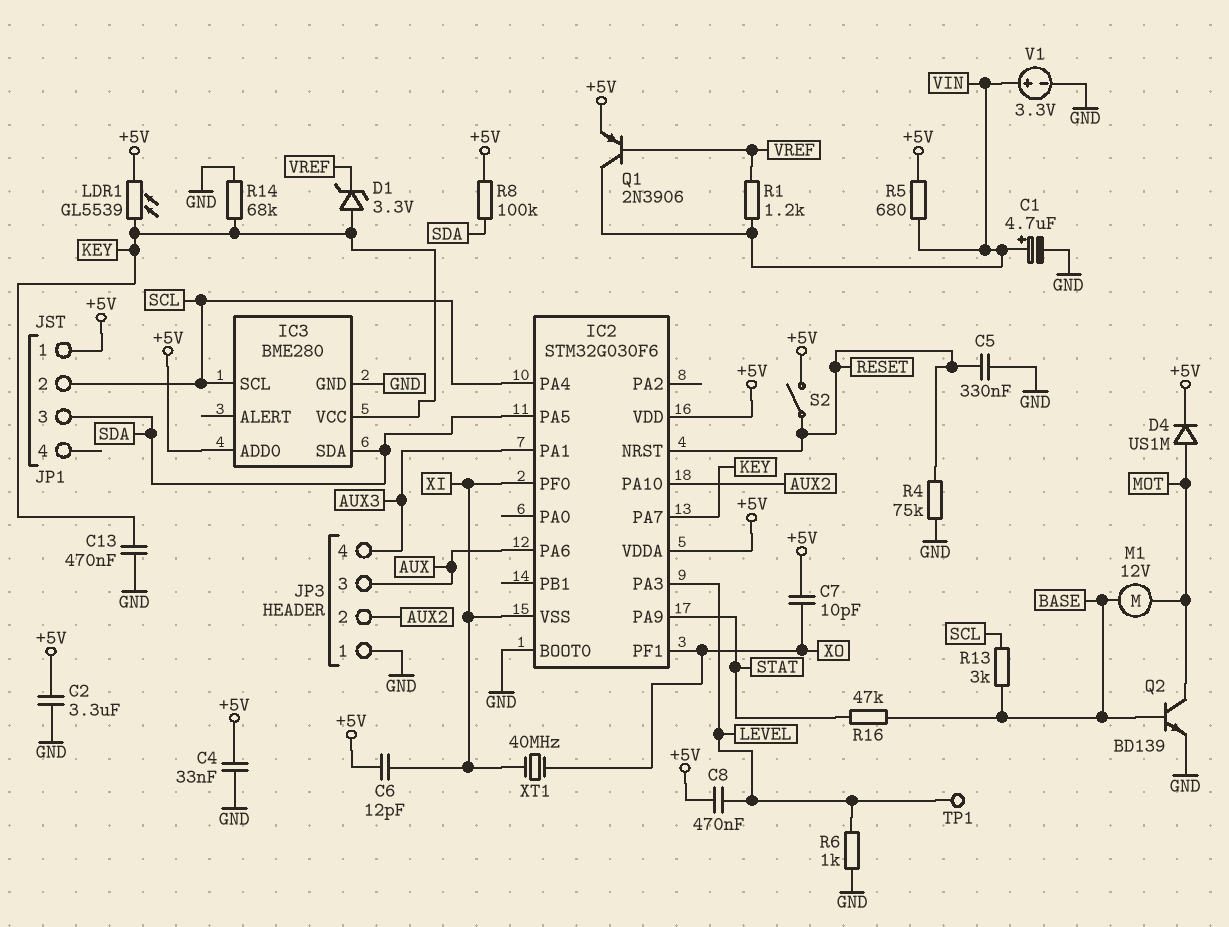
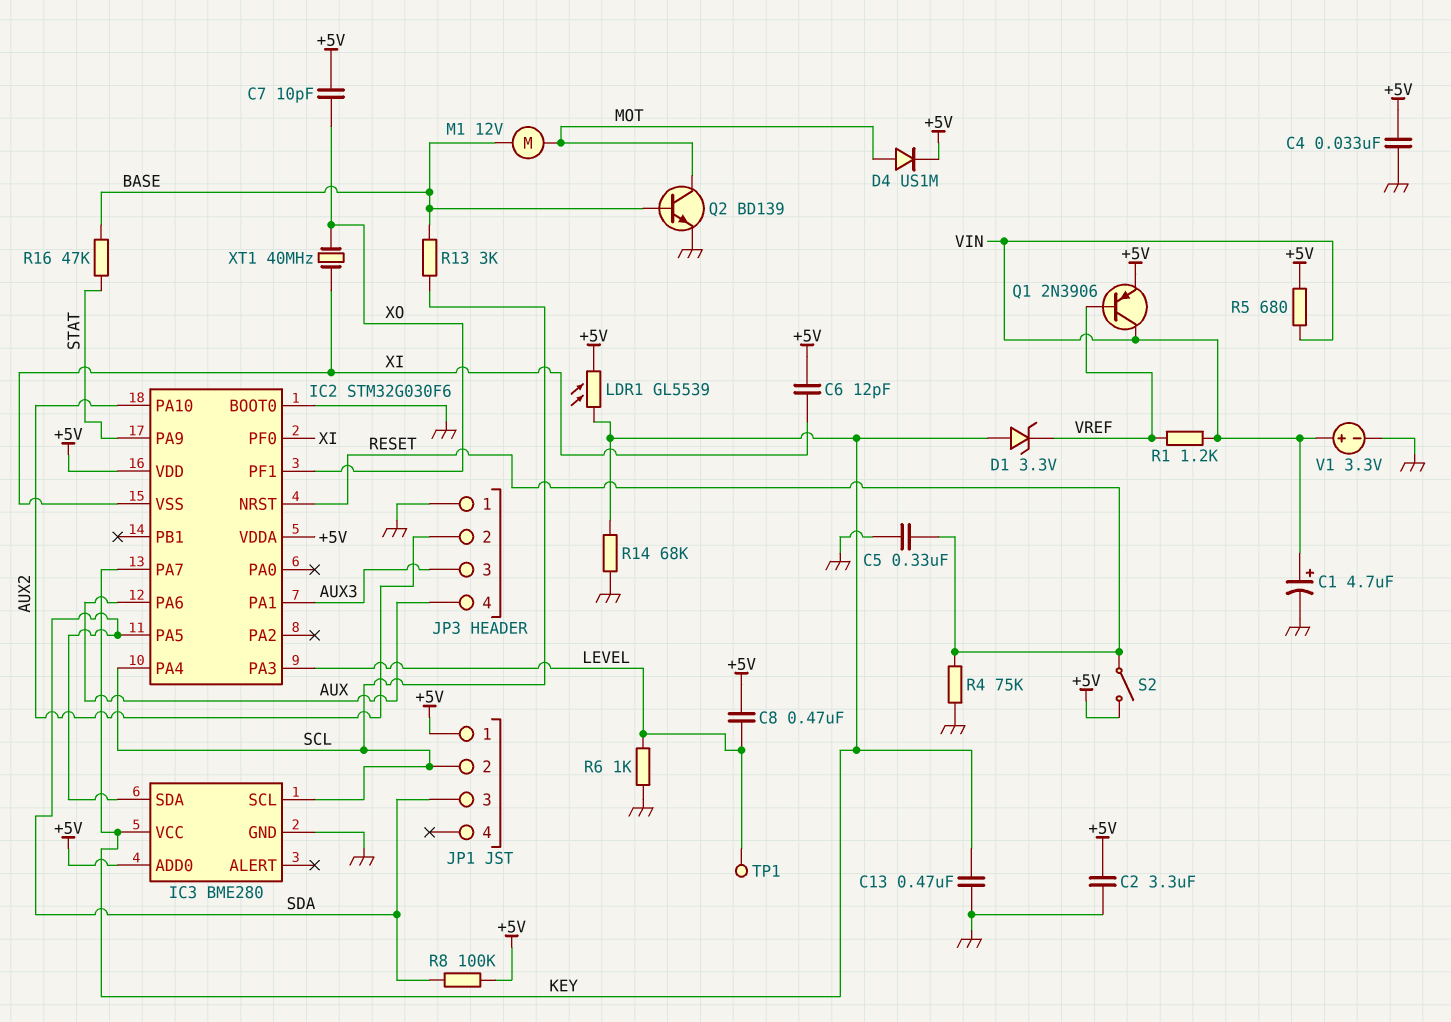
JP3 pin 3: AUX -> AUX3
JP3 pin 4: AUX3 -> AUX

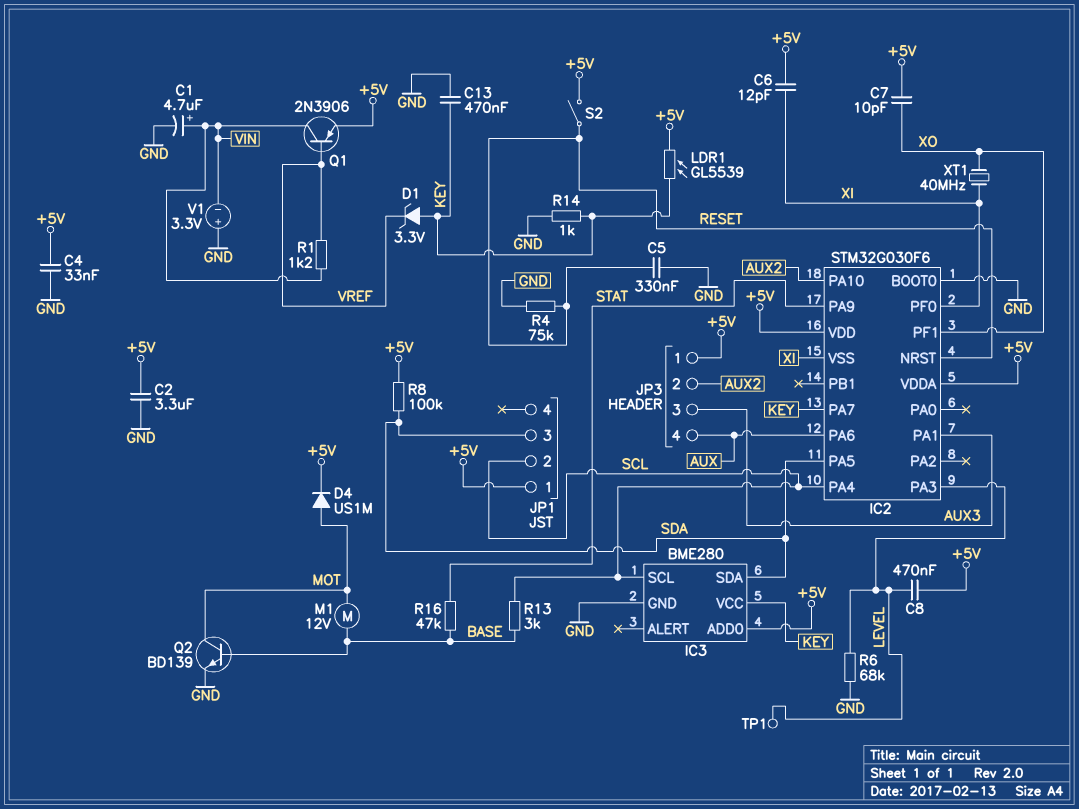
JP3 pin 1: GND -> +5V
R5: 680 (+5V, VIN) -> none
R6: 1k (GND, LEVEL) -> 68k (GND, LEVEL)
R14: 68k (GND, KEY) -> 1k (GND, KEY)
V1: 3.3V (plus VIN, minus GND) -> 3.3V (plus GND, minus VIN)

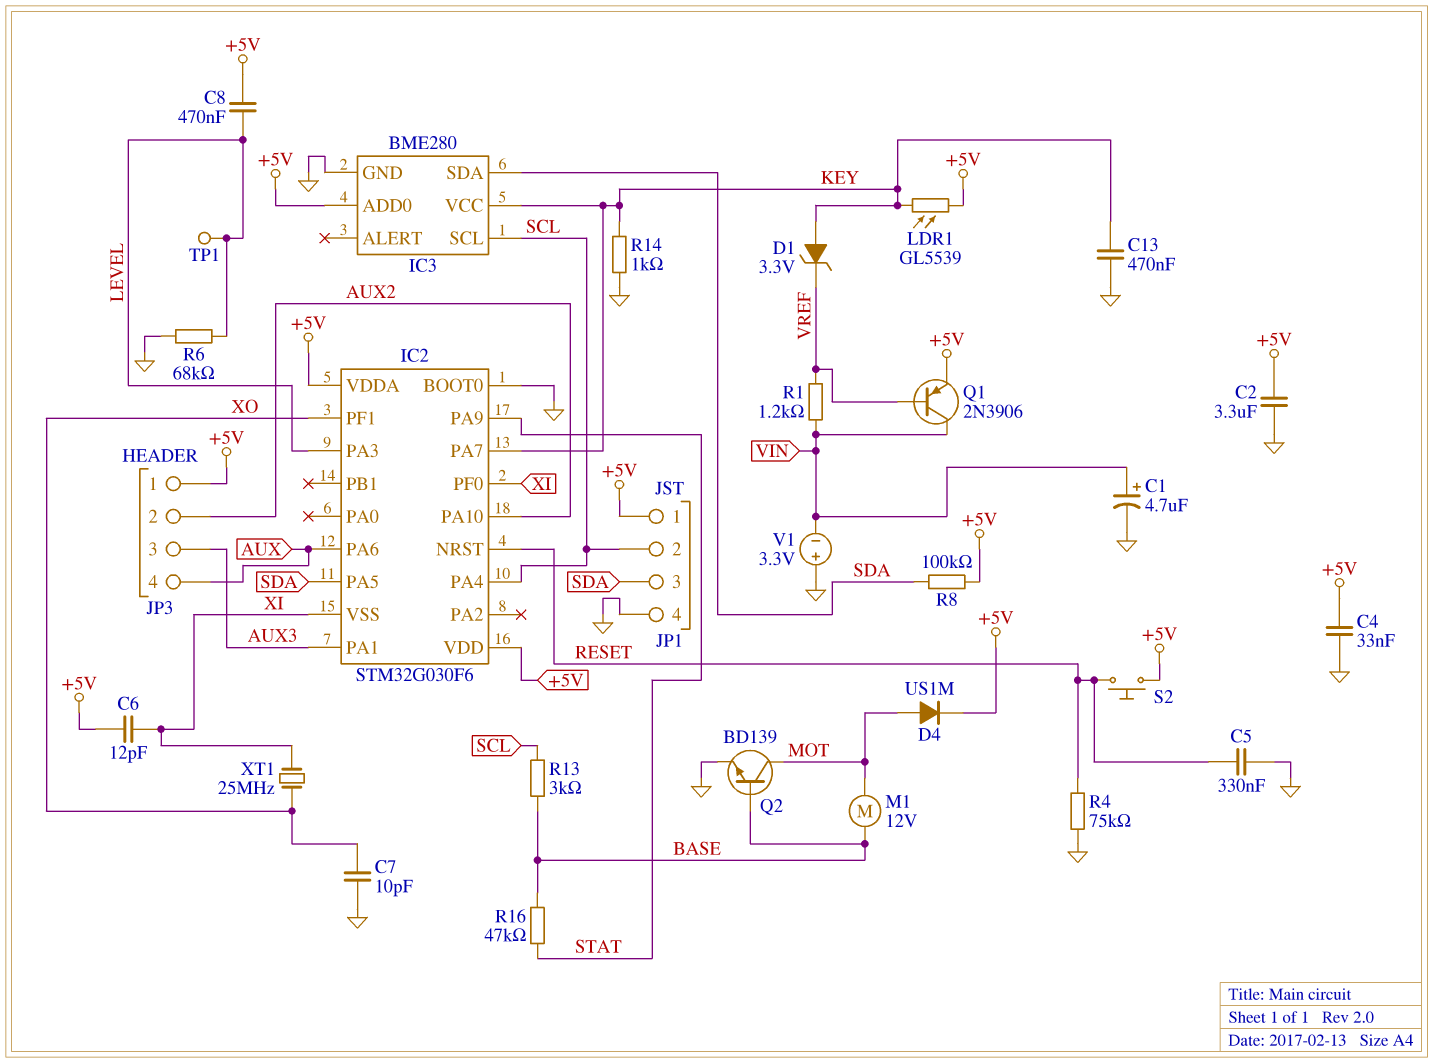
C7: 10pF (+5V, XO) -> 10pF (GND, XO)
JP1 pin 4: none -> GND
S2: switch (+5V, RESET) -> button (+5V, RESET)
XT1: 40MHz (XI, XO) -> 25MHz (XI, XO)

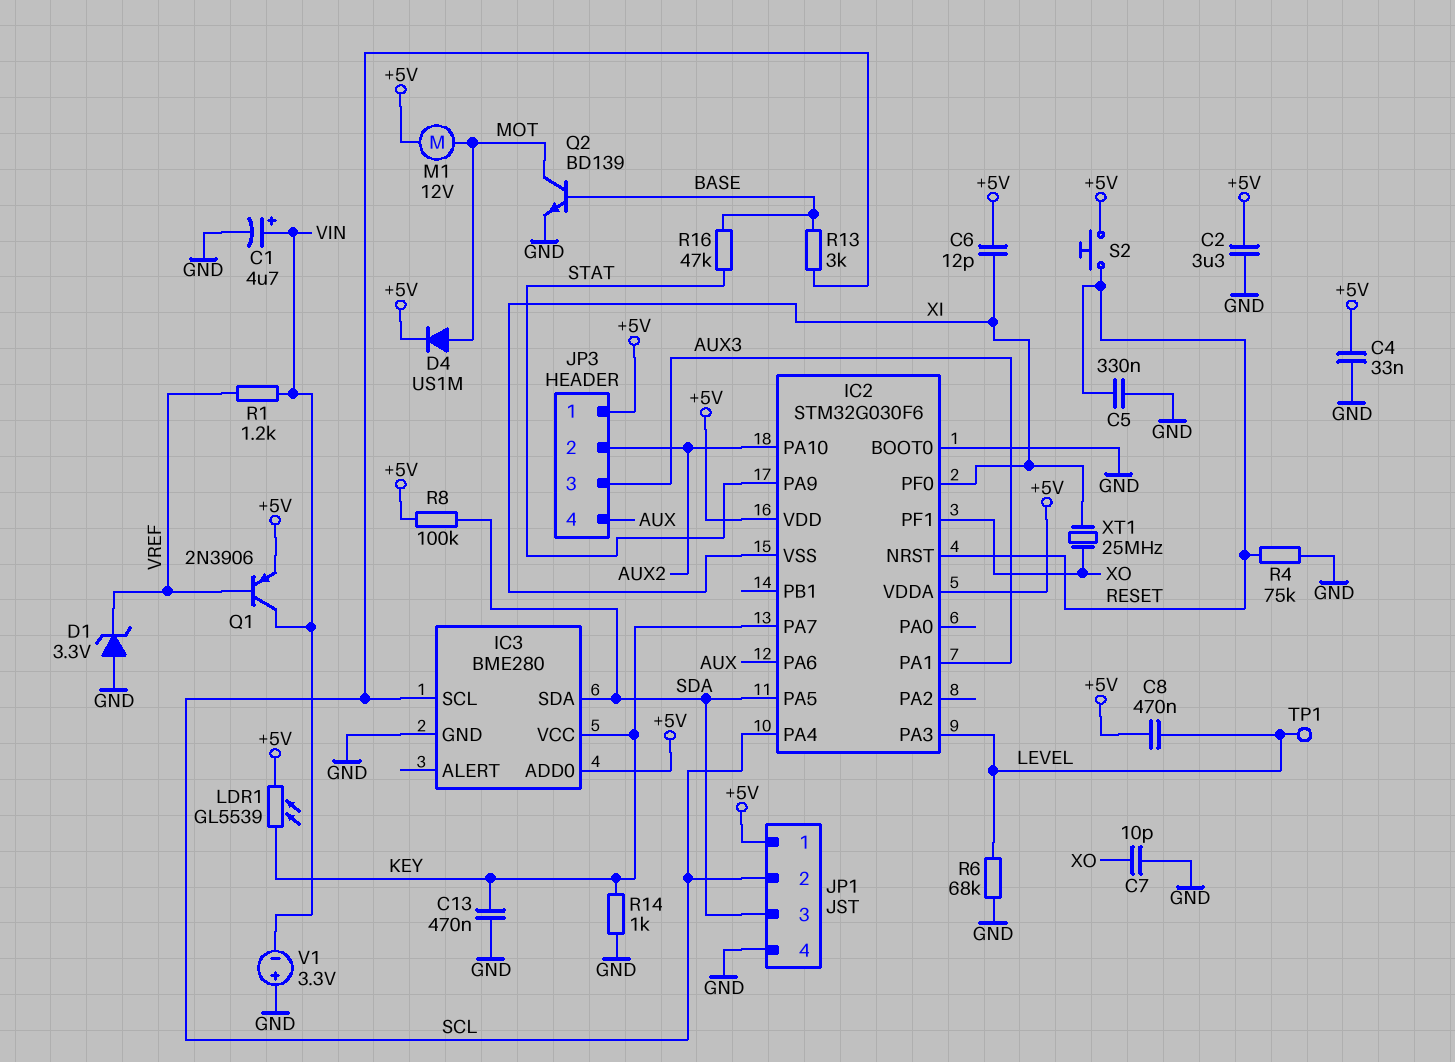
D1: zener 3.3V (A KEY, K VREF) -> zener 3.3V (A GND, K VREF)
M1: motor 12V (BASE, MOT) -> motor 12V (+5V, MOT)

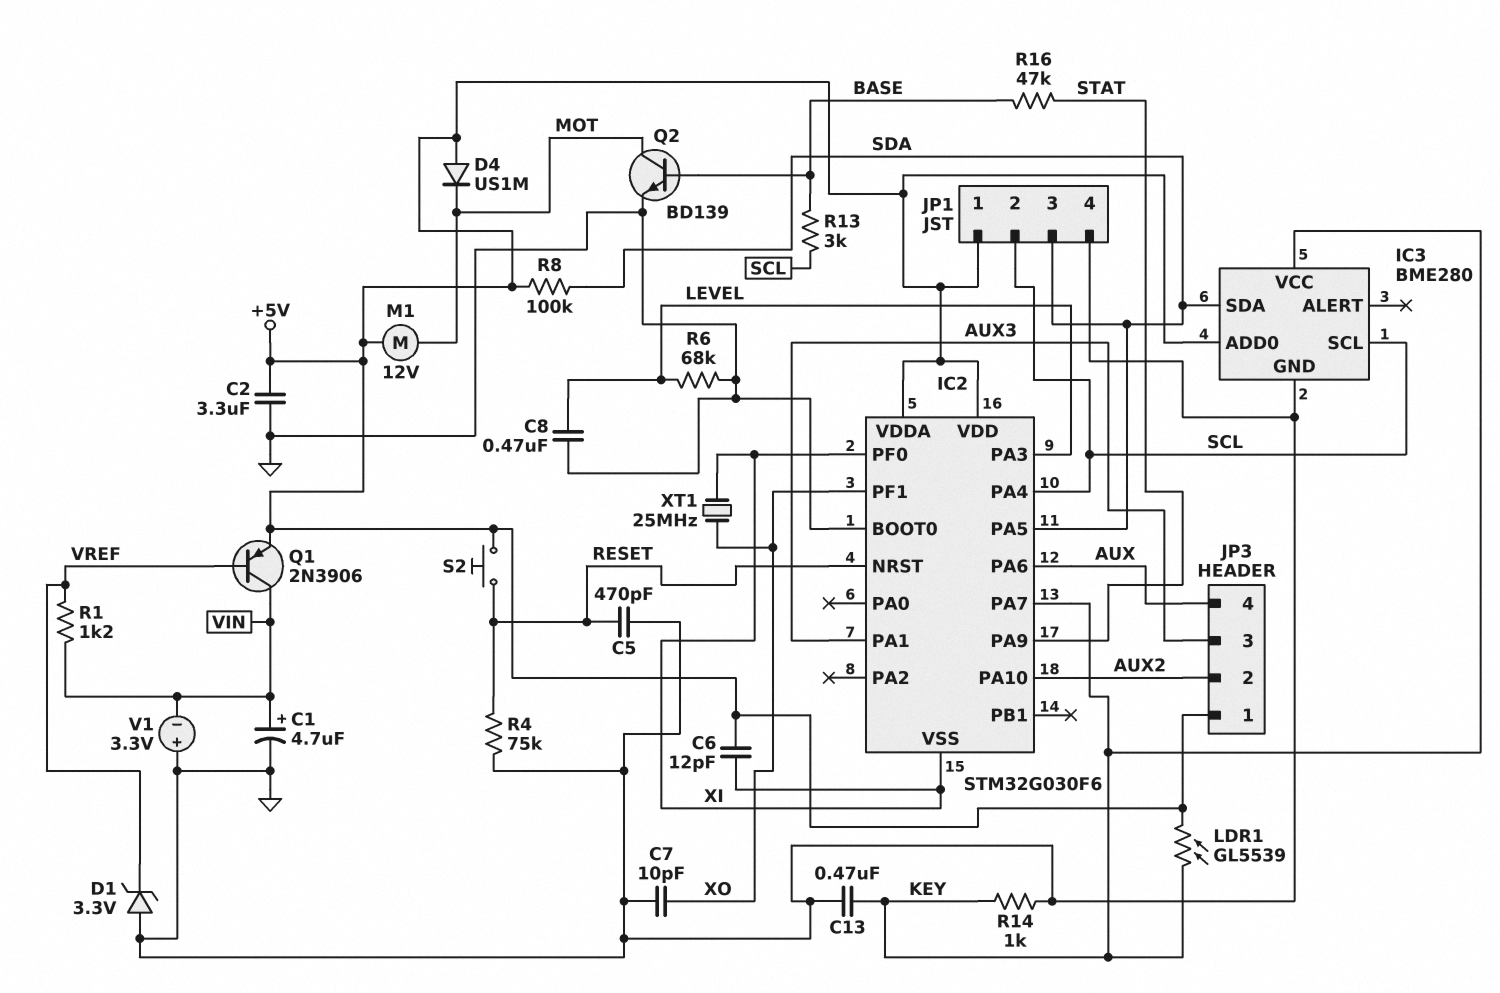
C4: 33nF (+5V, GND) -> none
C5: 330nF (GND, RESET) -> 470pF (GND, RESET)
C8: 470nF (+5V, LEVEL) -> 470nF (GND, LEVEL)
D4: diode US1M (A MOT, K +5V) -> diode US1M (A +5V, K MOT)
TP1: test point (LEVEL) -> none

